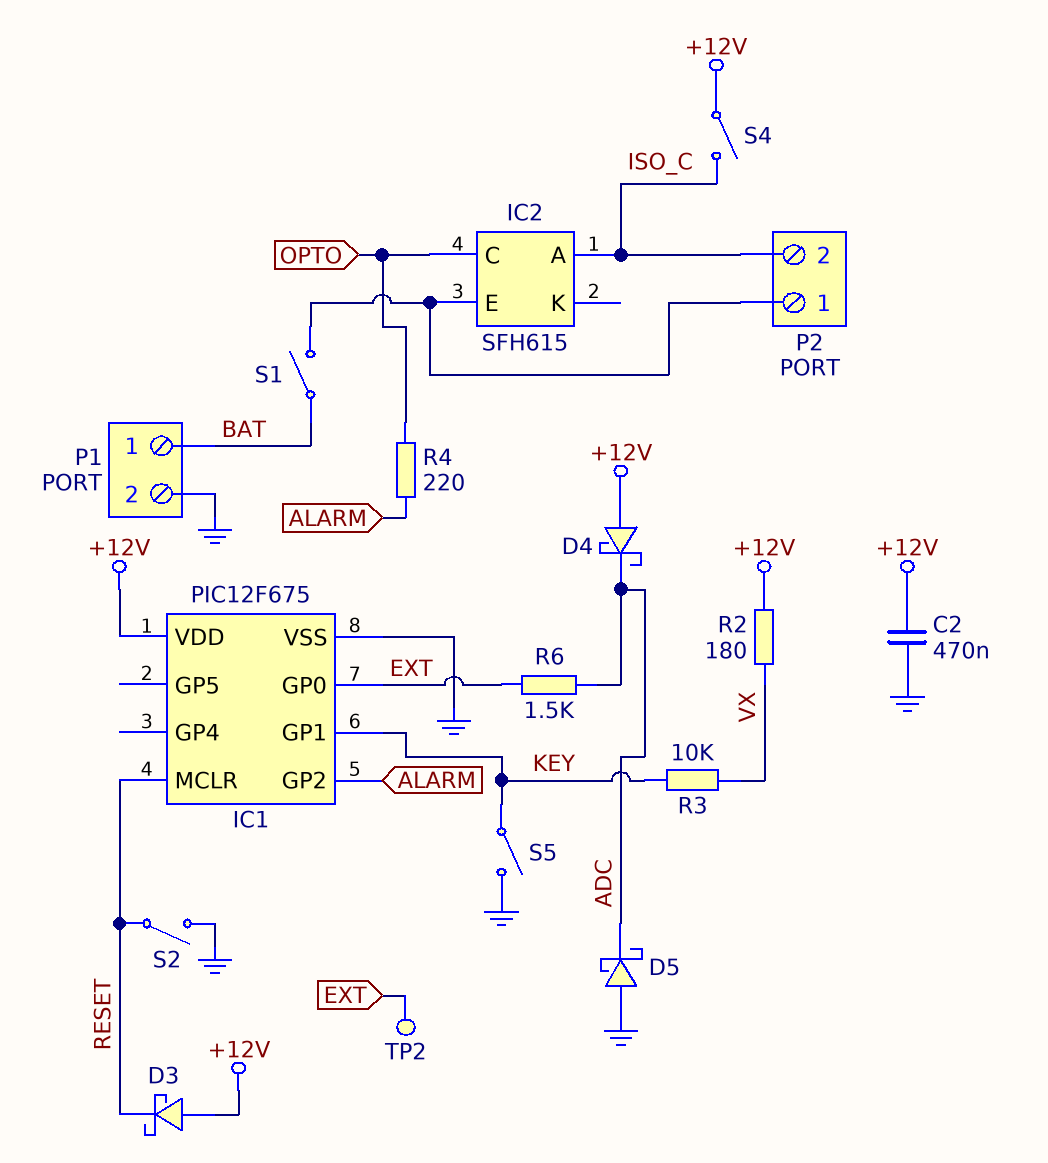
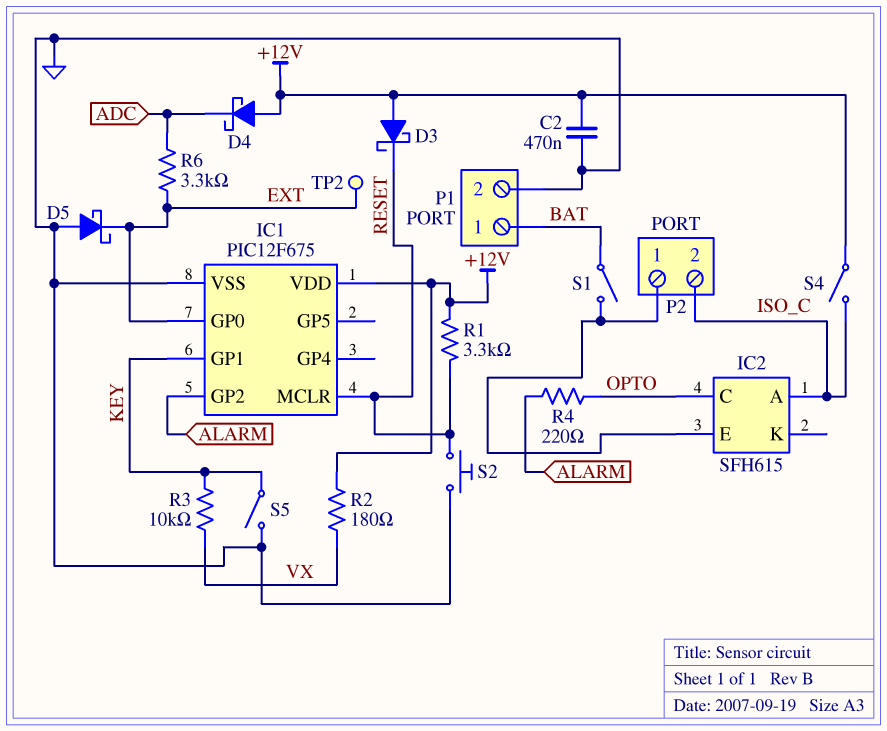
D5: schottky (A GND, K ADC) -> schottky (A GND, K EXT)
R1: none -> 3.3k (+12V, RESET)
R6: 1.5k (ADC, EXT) -> 3.3k (ADC, EXT)
S2: switch (GND, RESET) -> button (GND, RESET)

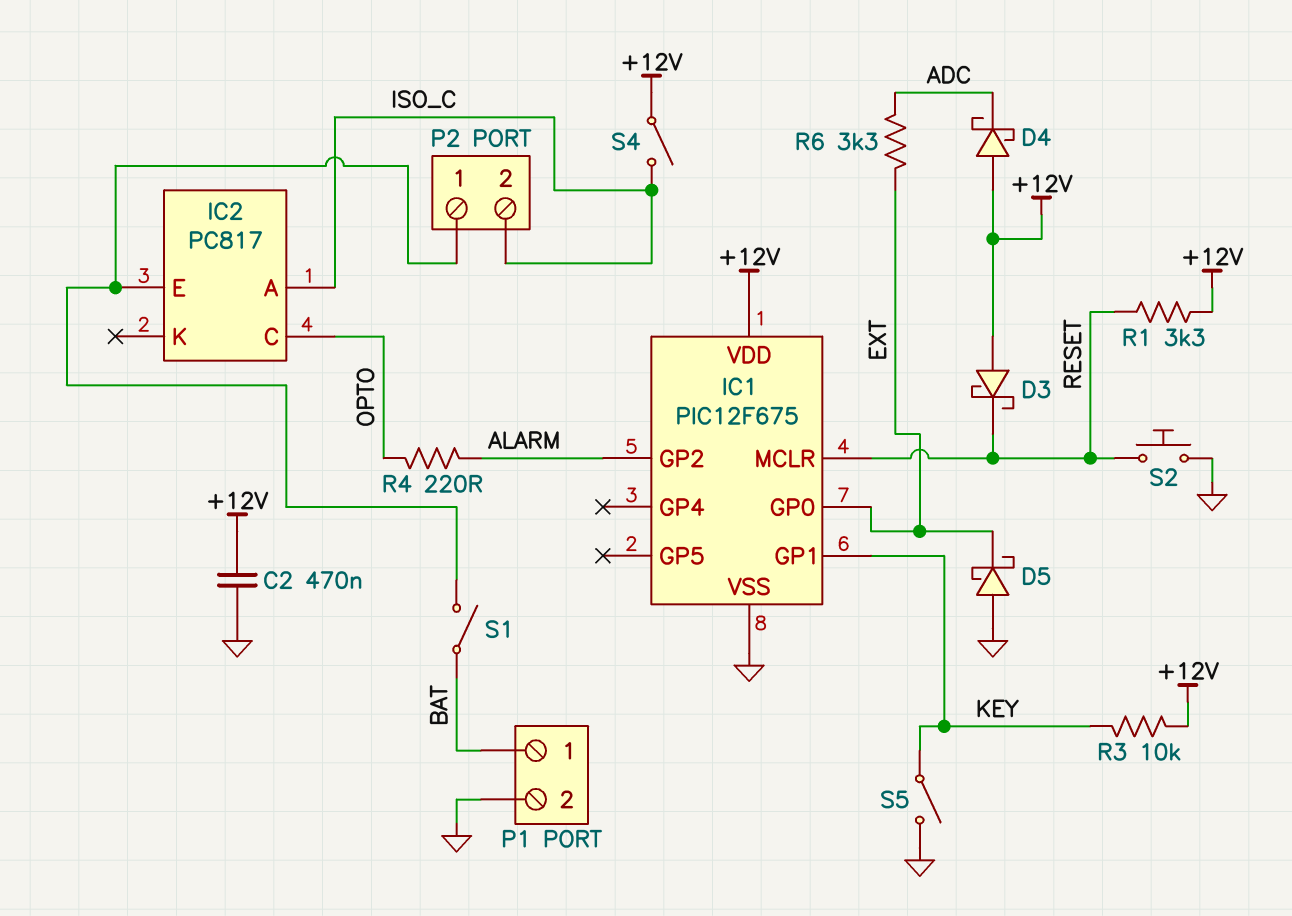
IC2: SFH615 -> PC817
R2: 180 (+12V, VX) -> none
R3: 10k (KEY, VX) -> 10k (+12V, KEY)
TP2: test point (EXT) -> none

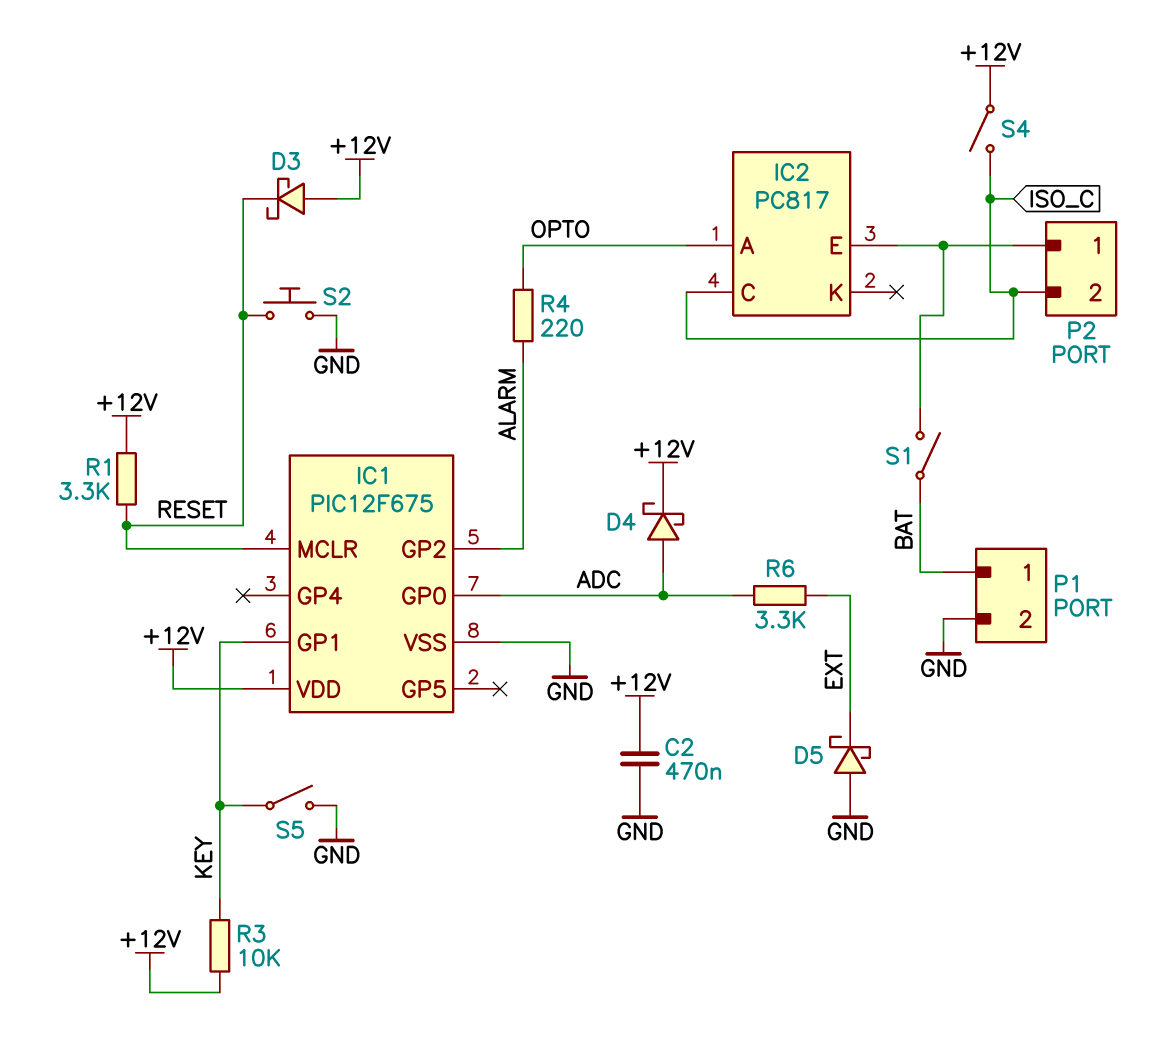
D4: schottky (A +12V, K ADC) -> schottky (A ADC, K +12V)
IC1 pin GP0: EXT -> ADC
IC2 pin A: ISO_C -> OPTO
IC2 pin C: OPTO -> ISO_C

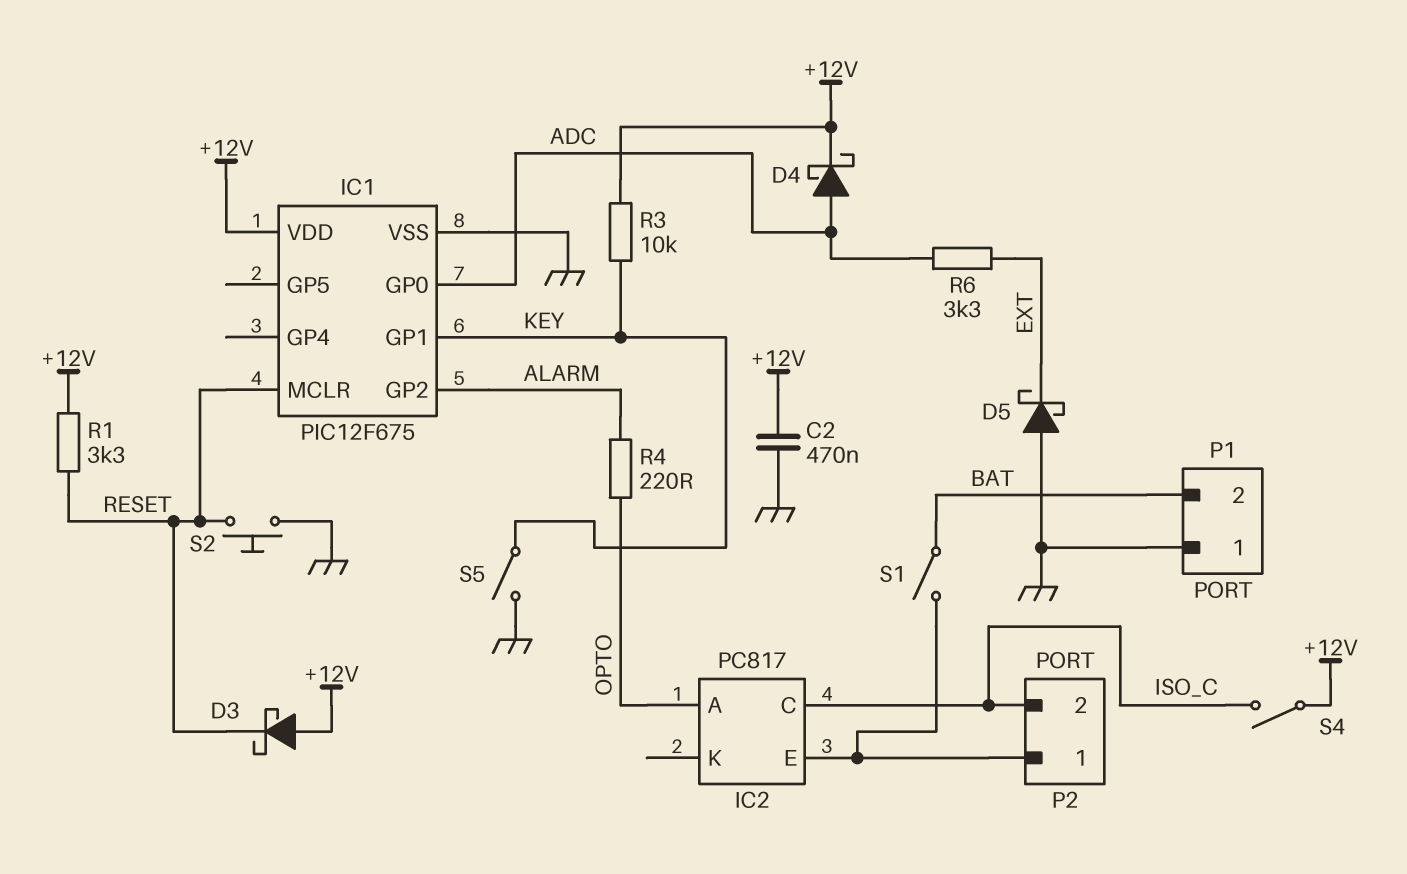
P1 pin 1: BAT -> GND
P1 pin 2: GND -> BAT

